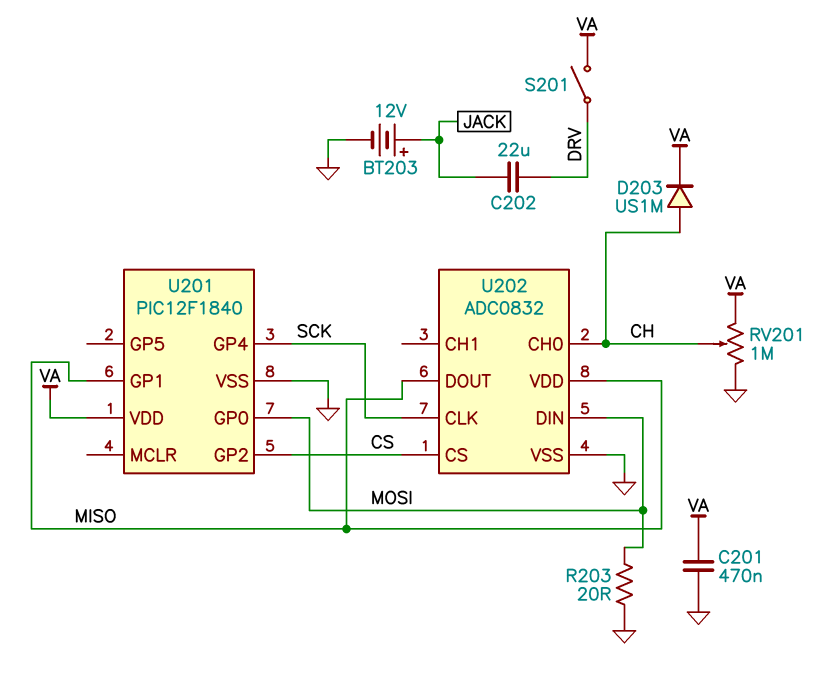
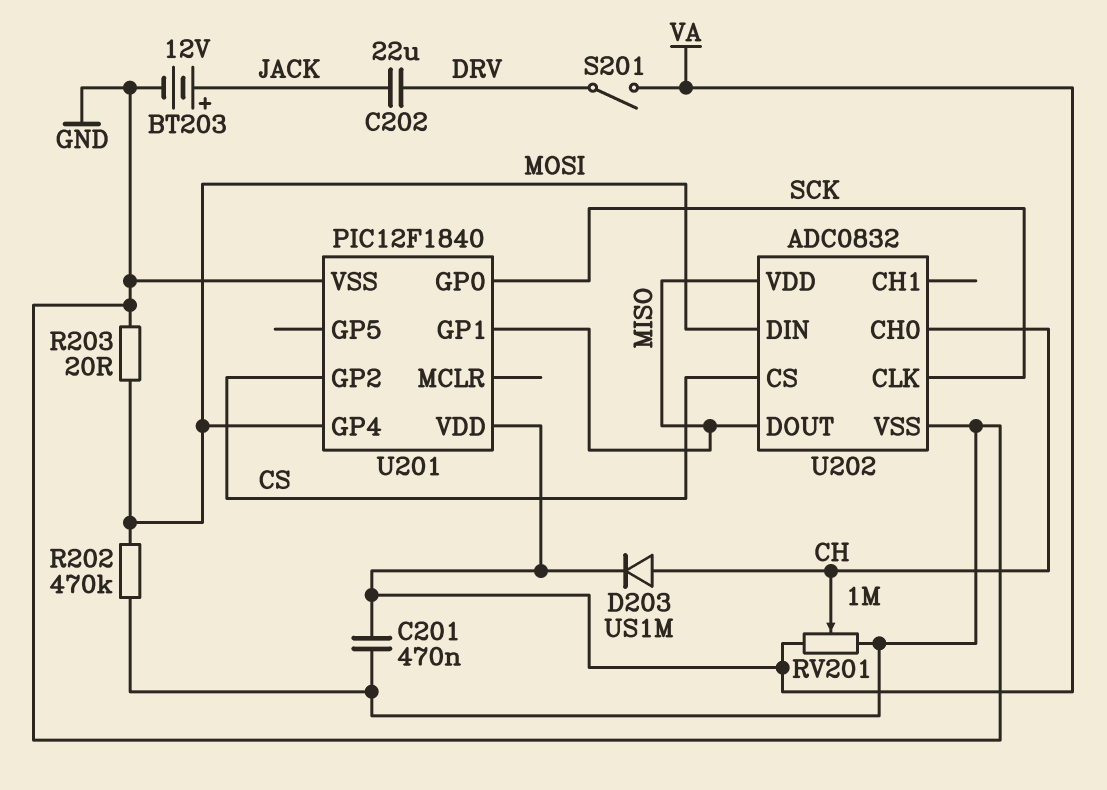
R202: none -> 470k (GND, MOSI)
U201 pin GP0: MOSI -> SCK
U201 pin GP4: SCK -> MOSI

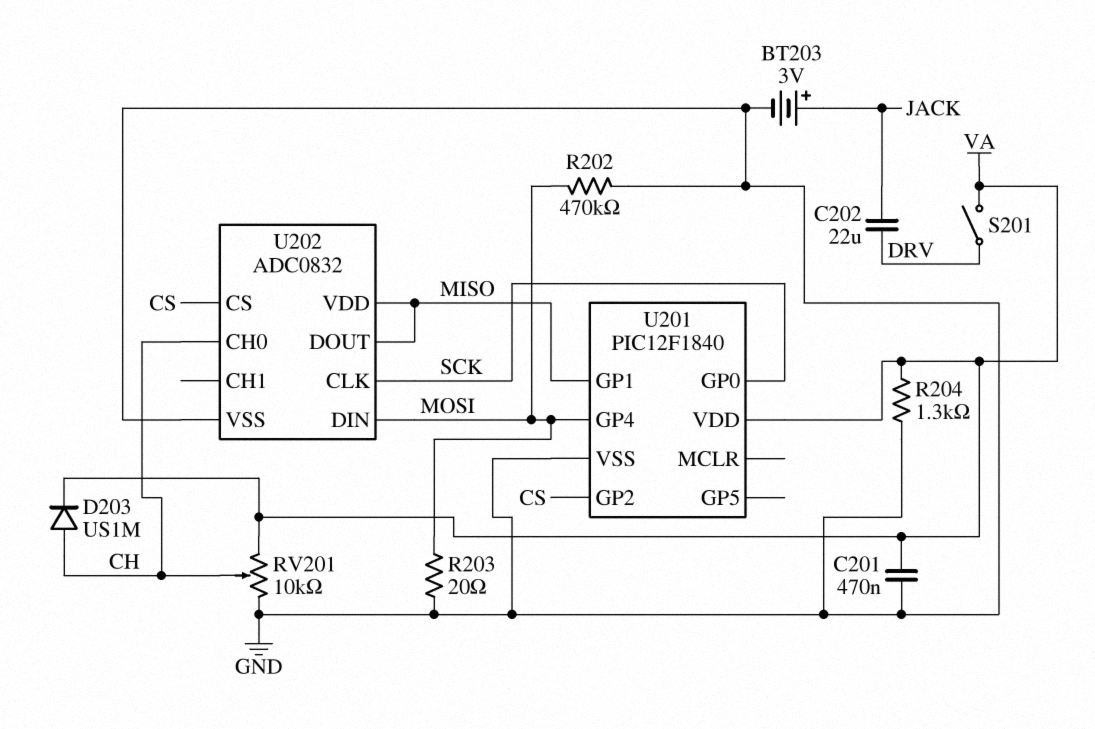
BT203: 12V (plus JACK, minus GND) -> 3V (plus JACK, minus GND)
R204: none -> 1.3k (GND, VA)
RV201: 1M (GND, VA, wiper CH) -> 10k (GND, VA, wiper CH)

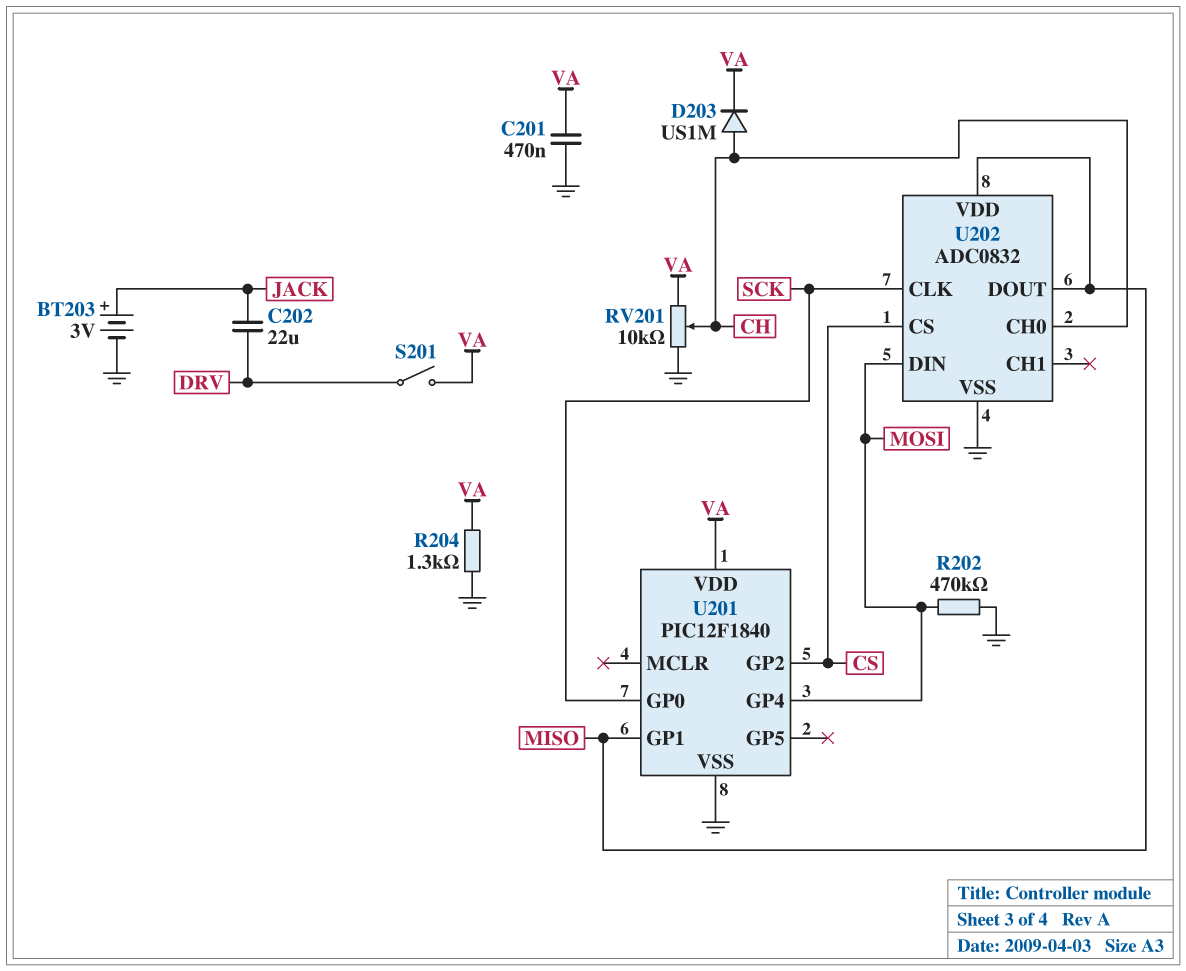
R203: 20 (GND, MOSI) -> none

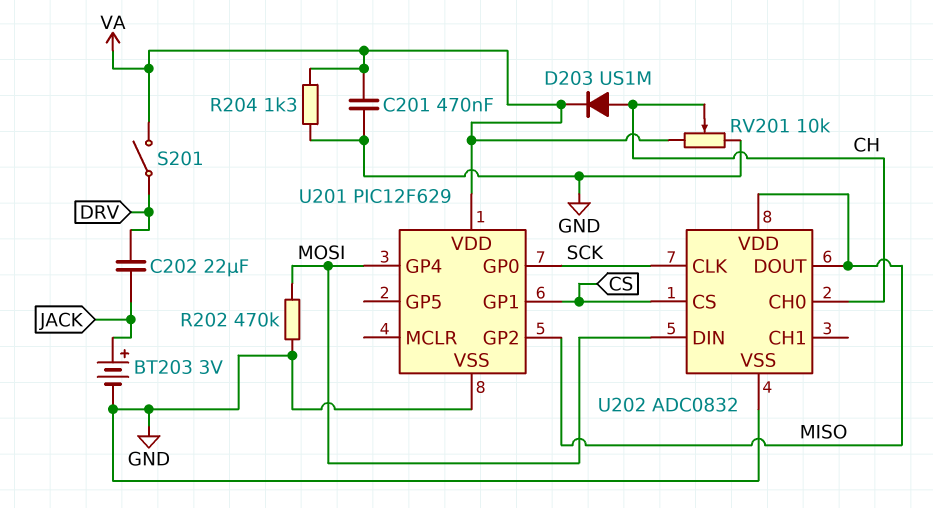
U201: PIC12F1840 -> PIC12F629
U201 pin GP1: MISO -> CS
U201 pin GP2: CS -> MISO

